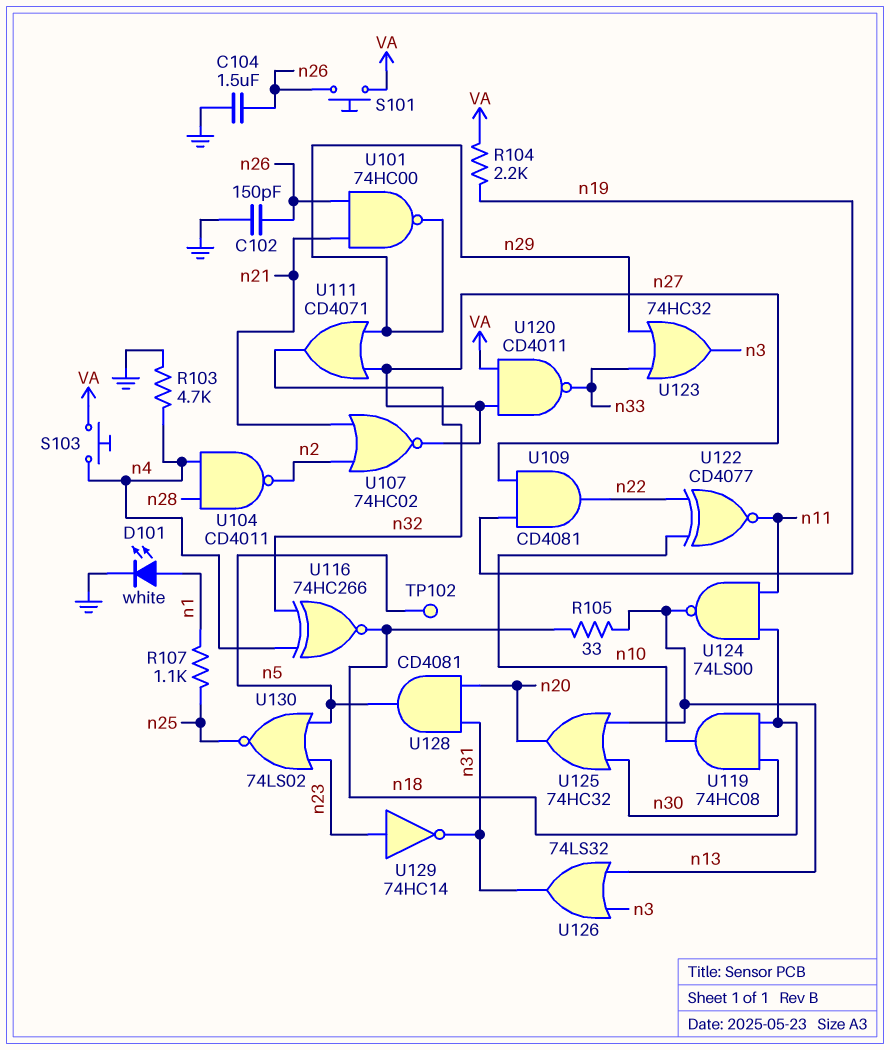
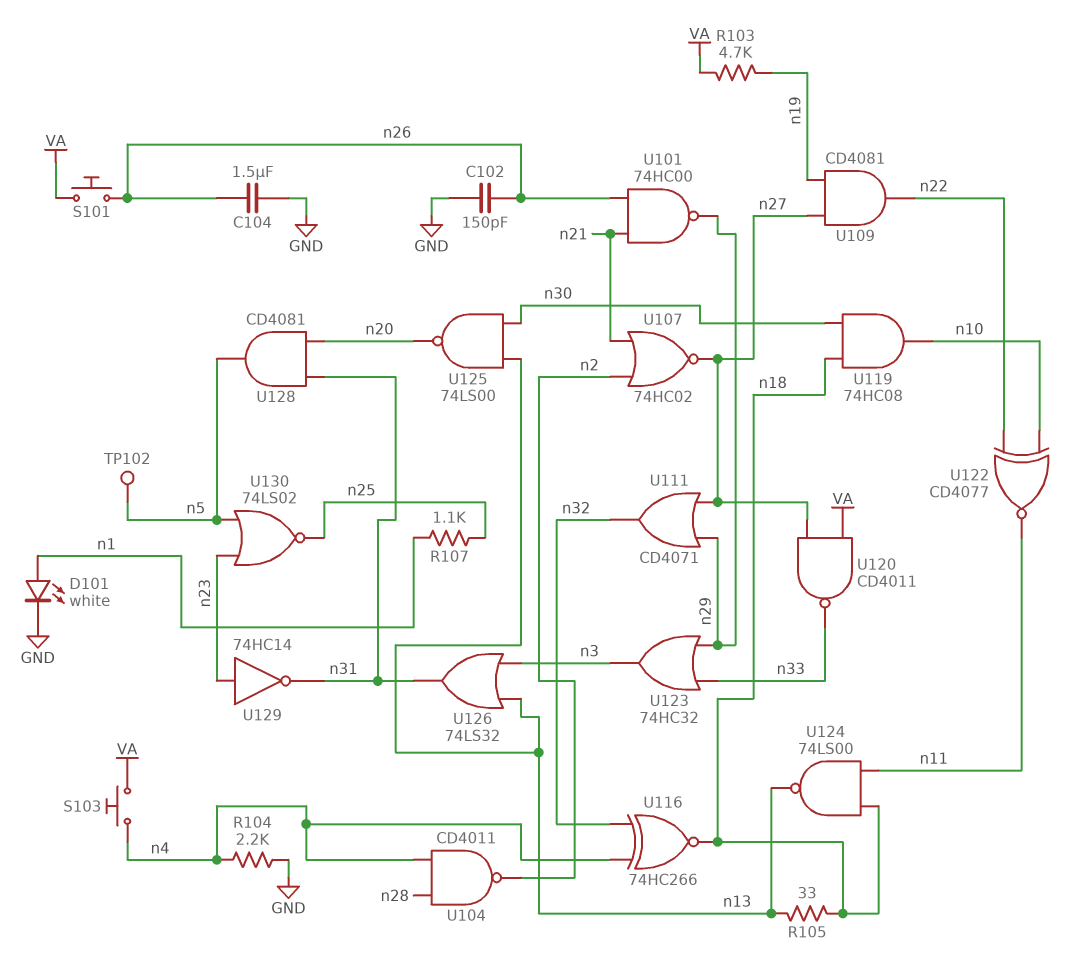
R103: 4.7k (GND, n4) -> 4.7k (VA, n19)
R104: 2.2k (VA, n19) -> 2.2k (GND, n4)
U125: OR 74HC32 (in n13, in n30, out n20) -> NAND 74LS00 (in n13, in n30, out n20)

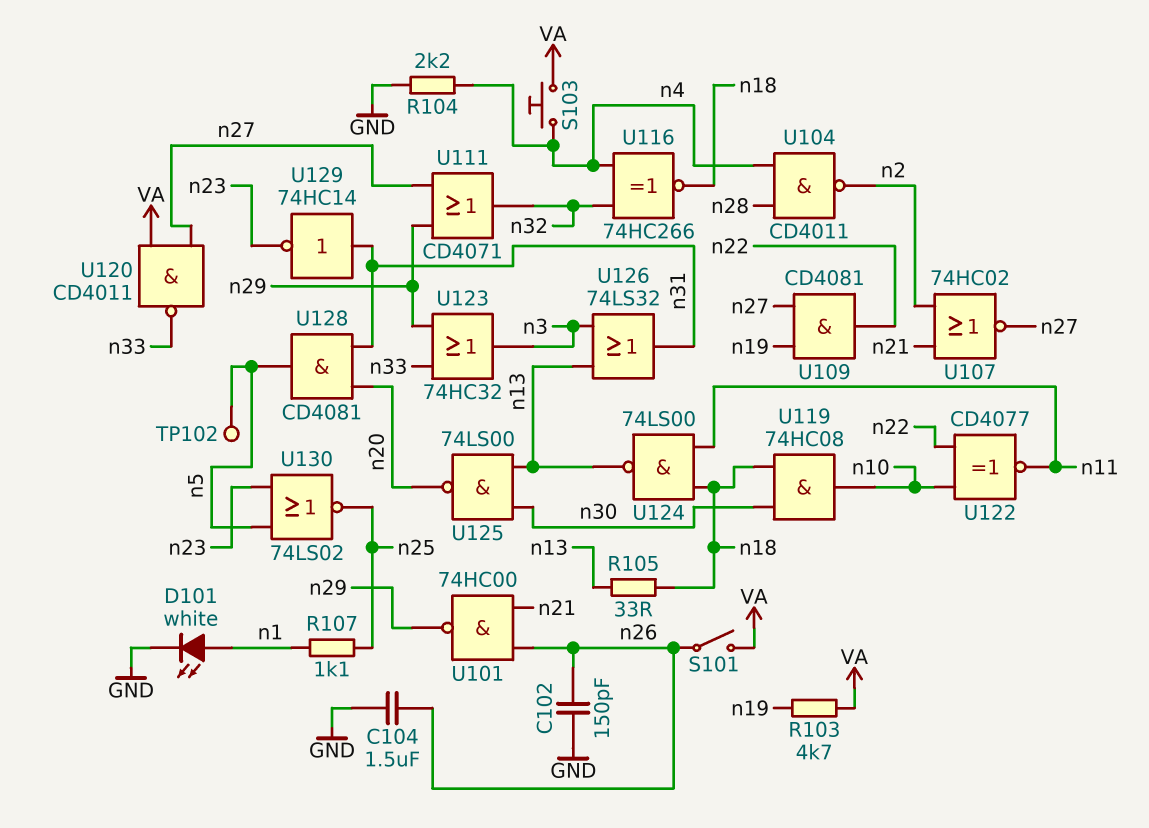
S101: button (VA, n26) -> switch (VA, n26)
U129: NOT 74HC14 (in n23, out n31) -> NOT 74HC14 (in n31, out n23)

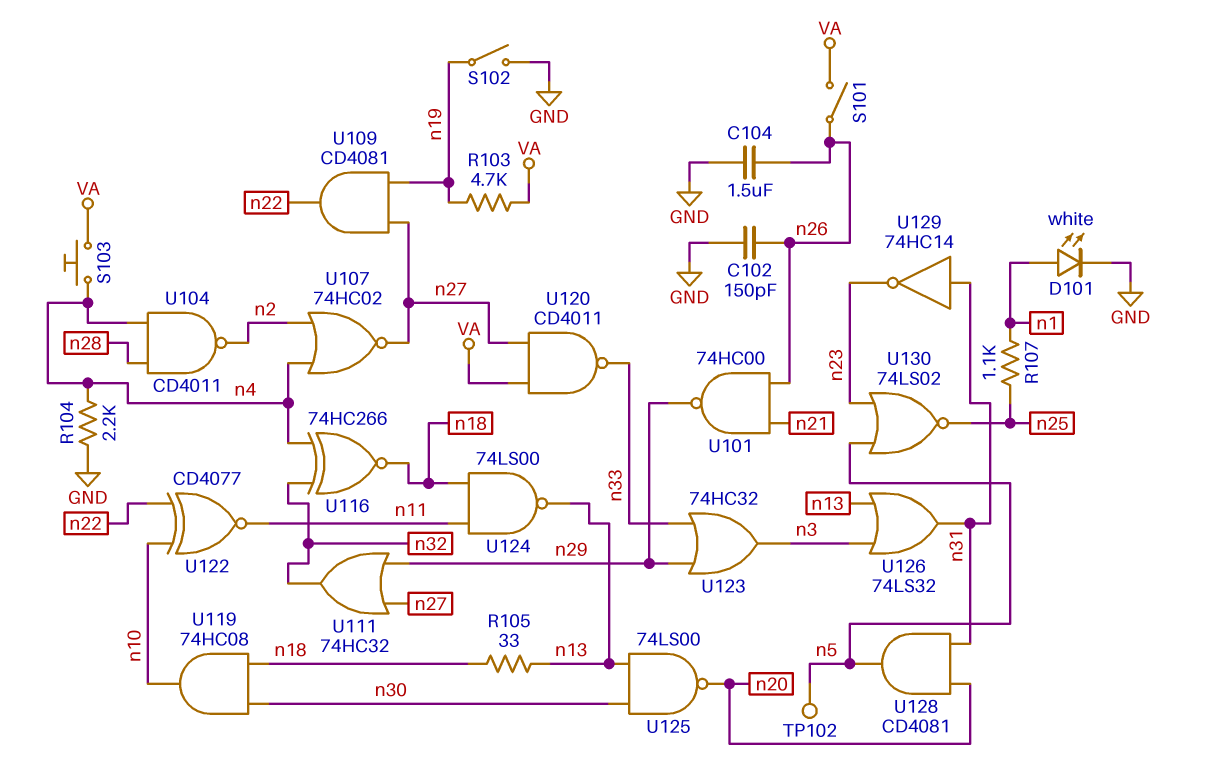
S102: none -> switch (GND, n19)
U107: NOR 74HC02 (in n2, in n21, out n27) -> NOR 74HC02 (in n2, in n4, out n27)
U111: OR CD4071 (in n27, in n29, out n32) -> OR 74HC32 (in n27, in n29, out n32)

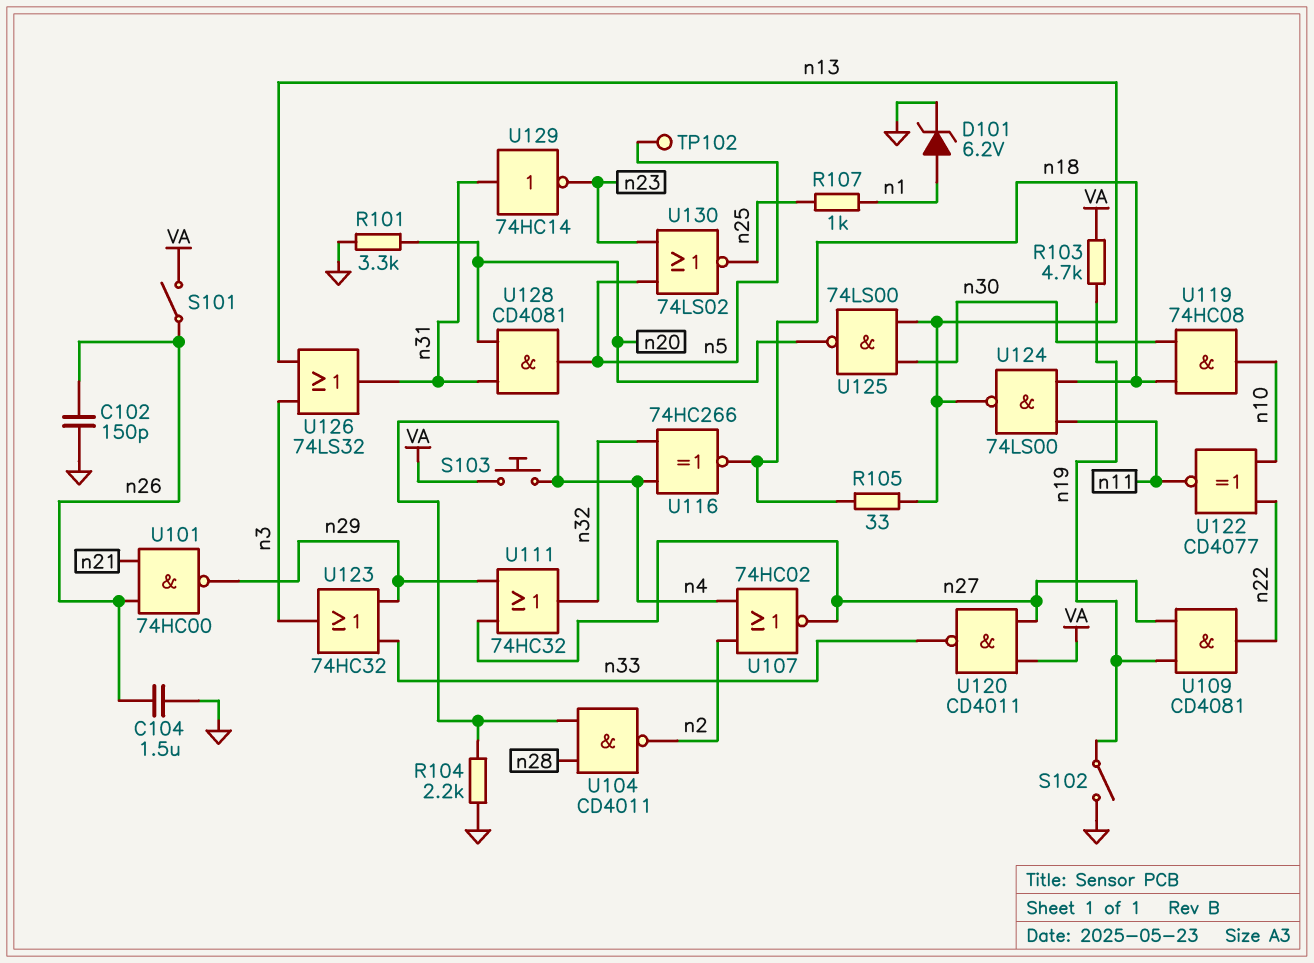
D101: LED white (A n1, K GND) -> zener 6.2V (A n1, K GND)
R101: none -> 3.3k (GND, n20)
R107: 1.1k (n1, n25) -> 1k (n1, n25)

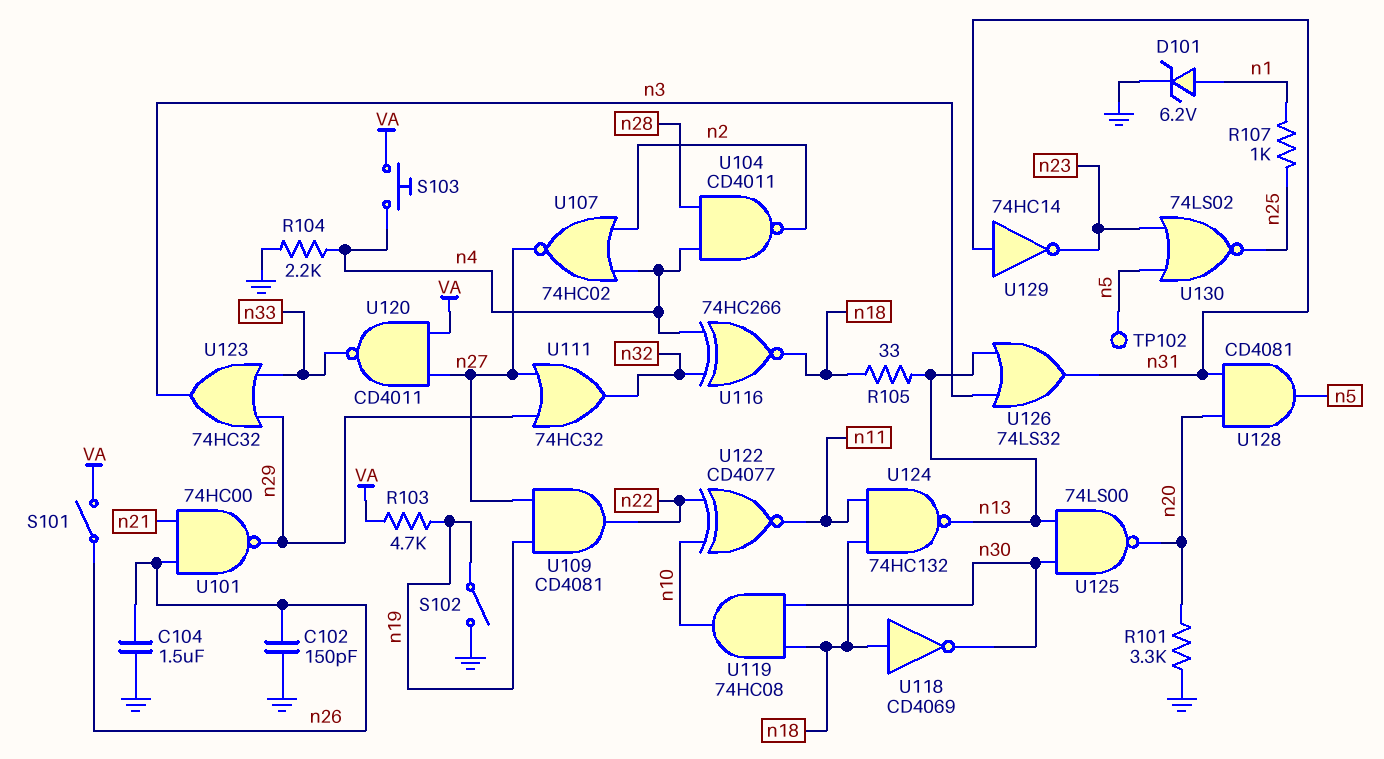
U118: none -> NOT CD4069 (in n18, out n30)
U124: NAND 74LS00 (in n11, in n18, out n13) -> NAND 74HC132 (in n11, in n18, out n13)

